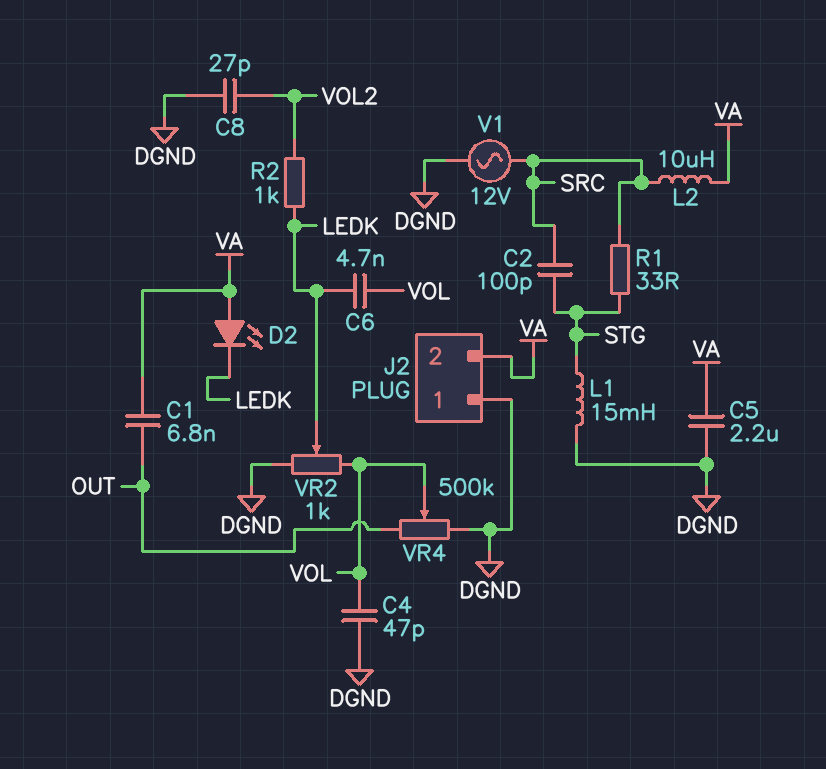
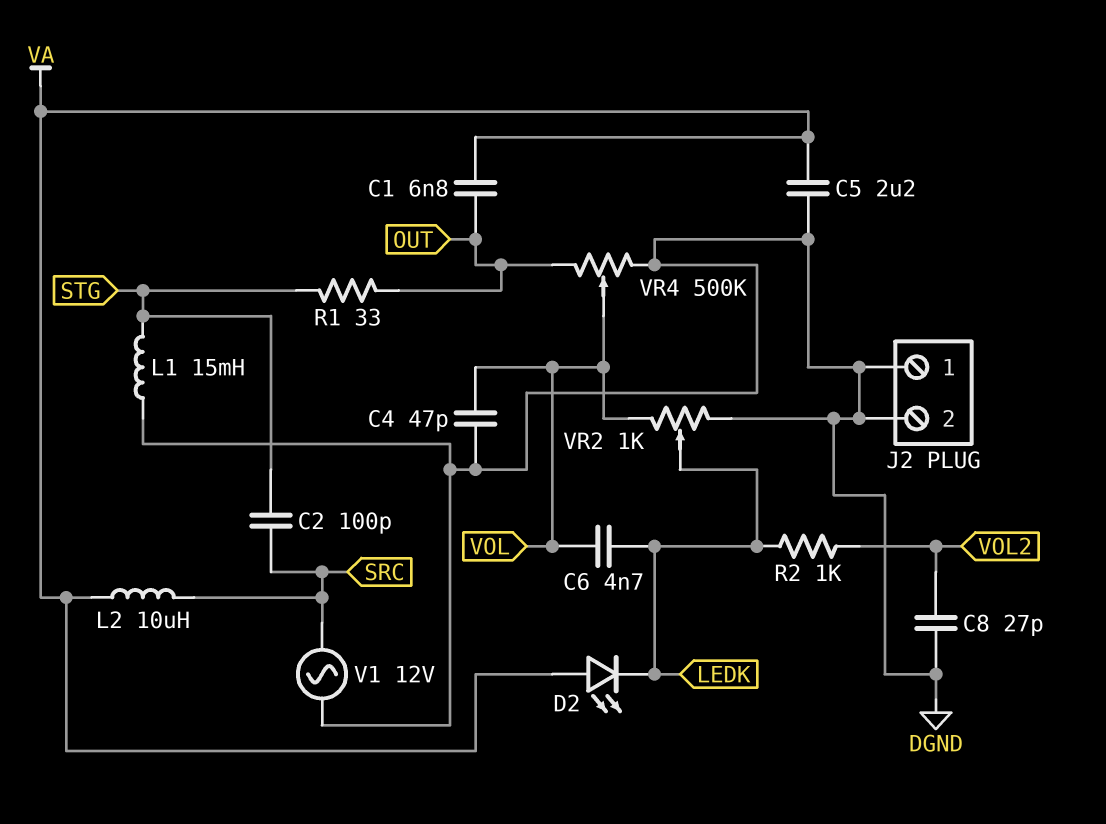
J2 pin 2: VA -> DGND
R1: 33 (SRC, STG) -> 33 (OUT, STG)

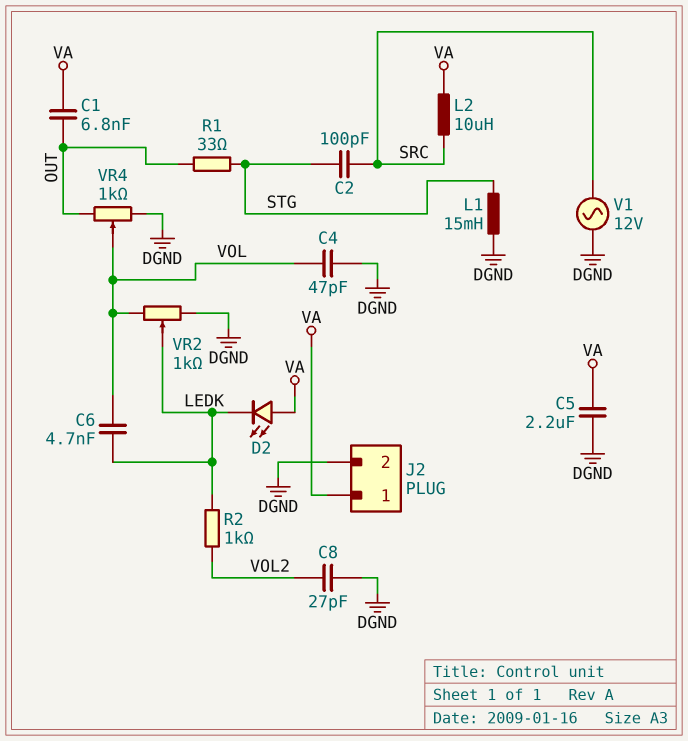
J2 pin 1: DGND -> VA
VR4: 500k (DGND, OUT, wiper VOL) -> 1k (DGND, OUT, wiper VOL)

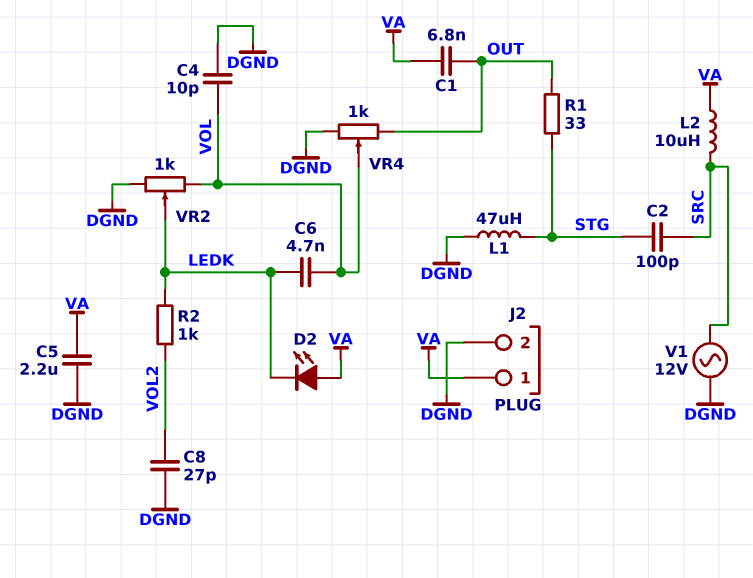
C4: 47pF (DGND, VOL) -> 10pF (DGND, VOL)
L1: 15mH (DGND, STG) -> 47uH (DGND, STG)

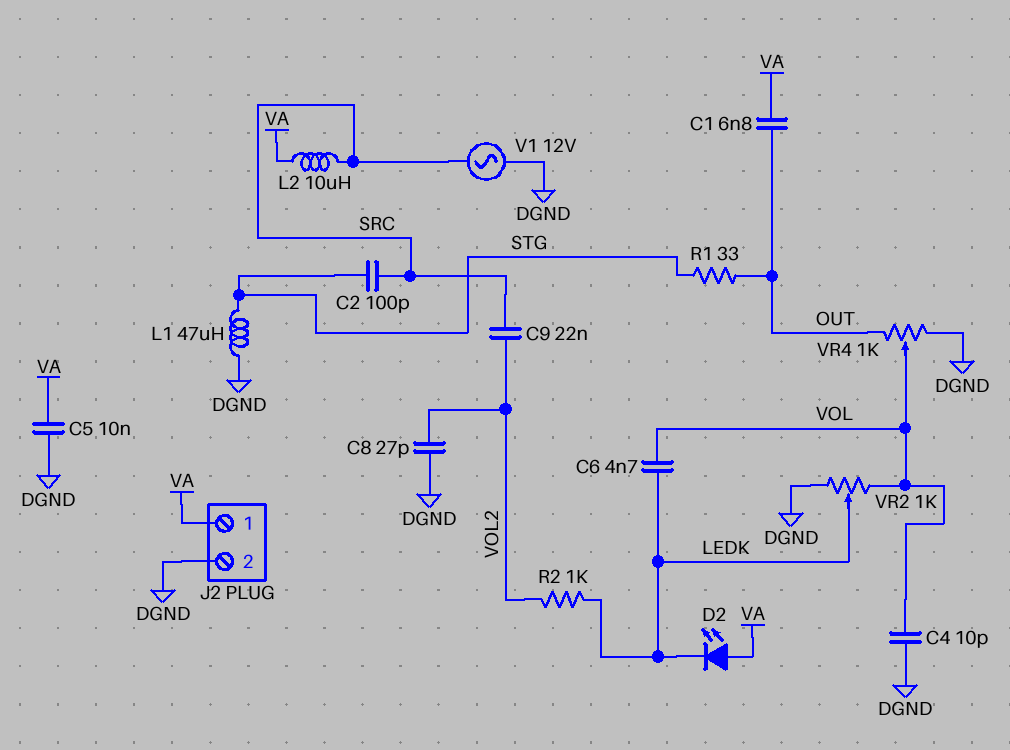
C5: 2.2uF (DGND, VA) -> 10nF (DGND, VA)
C9: none -> 22nF (SRC, VOL2)

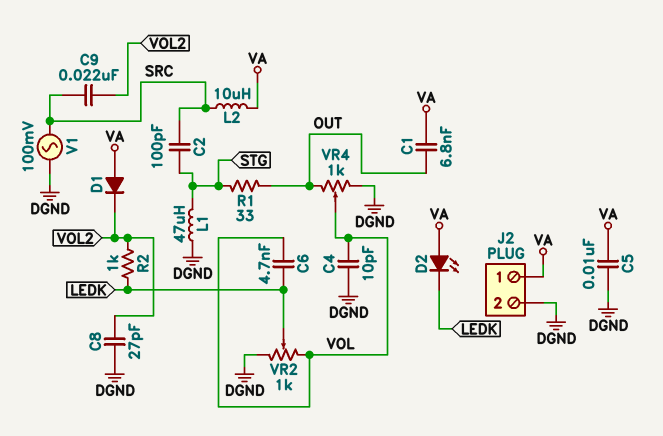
D1: none -> diode (A VA, K VOL2)
V1: AC 12V (DGND, SRC) -> AC 100mV (DGND, SRC)

